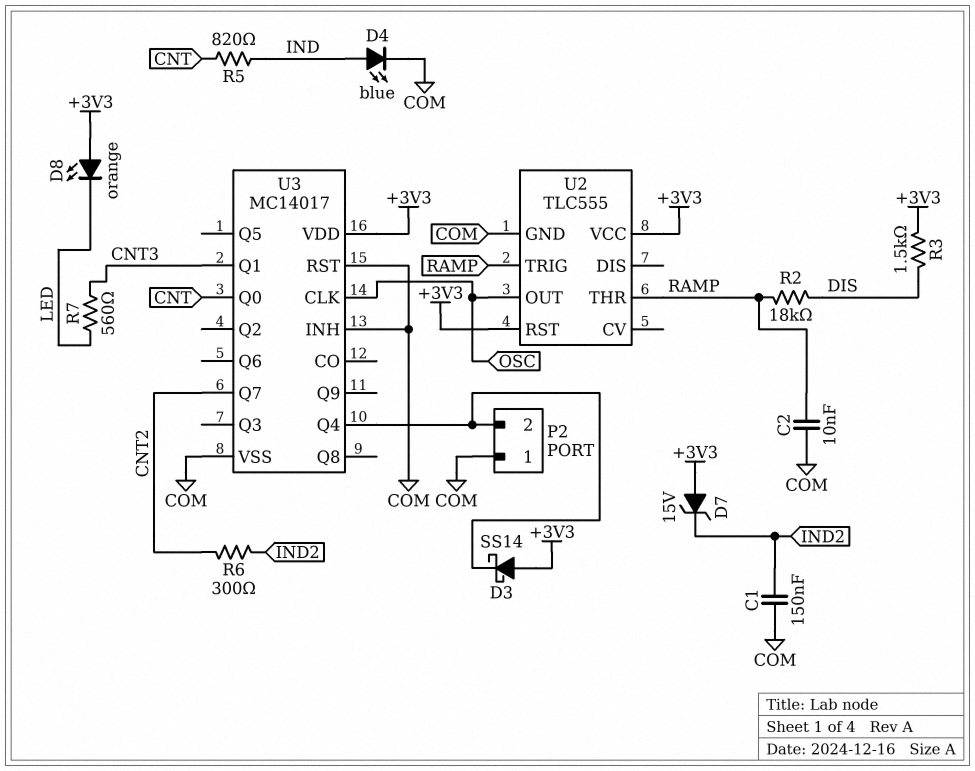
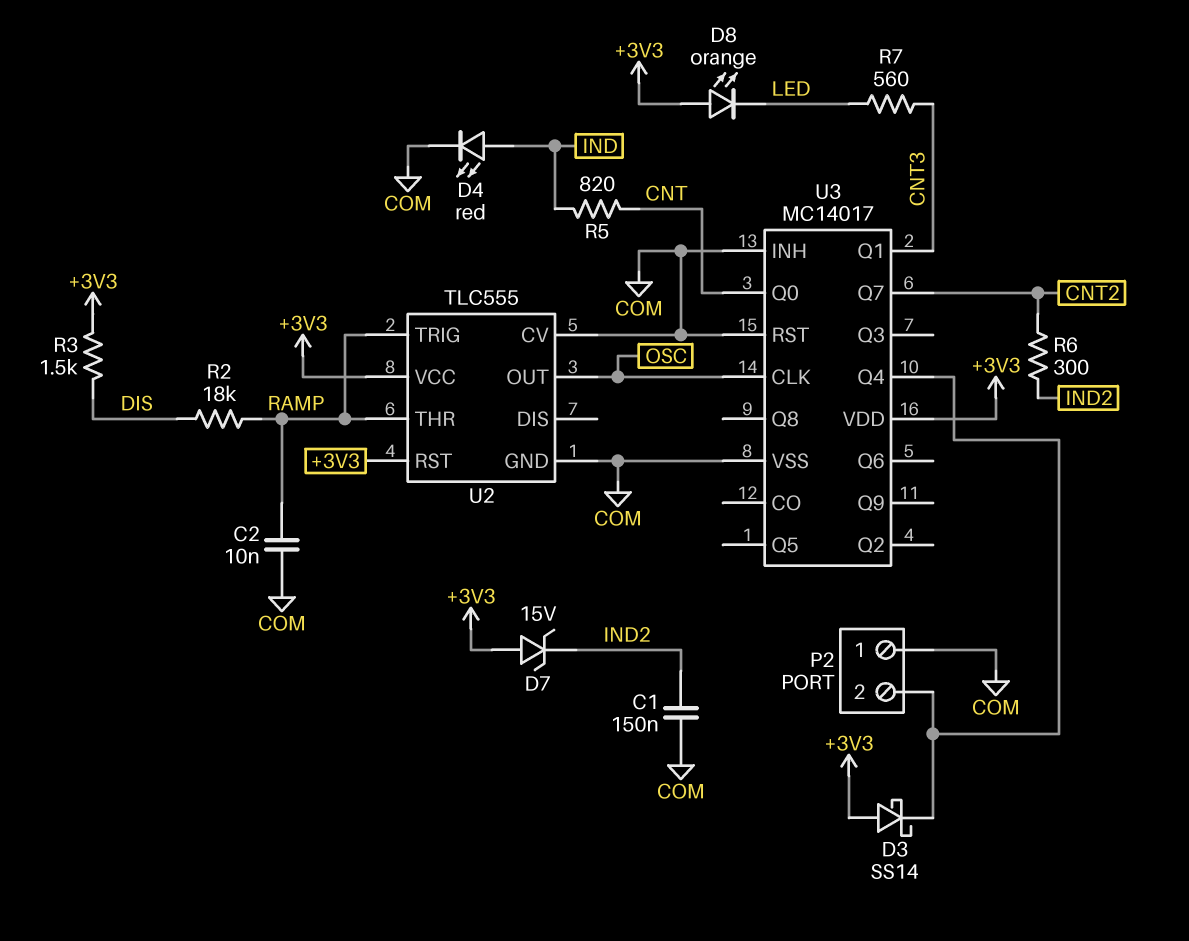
D4: LED blue (A IND, K COM) -> LED red (A IND, K COM)
U2 pin CV: none -> COM

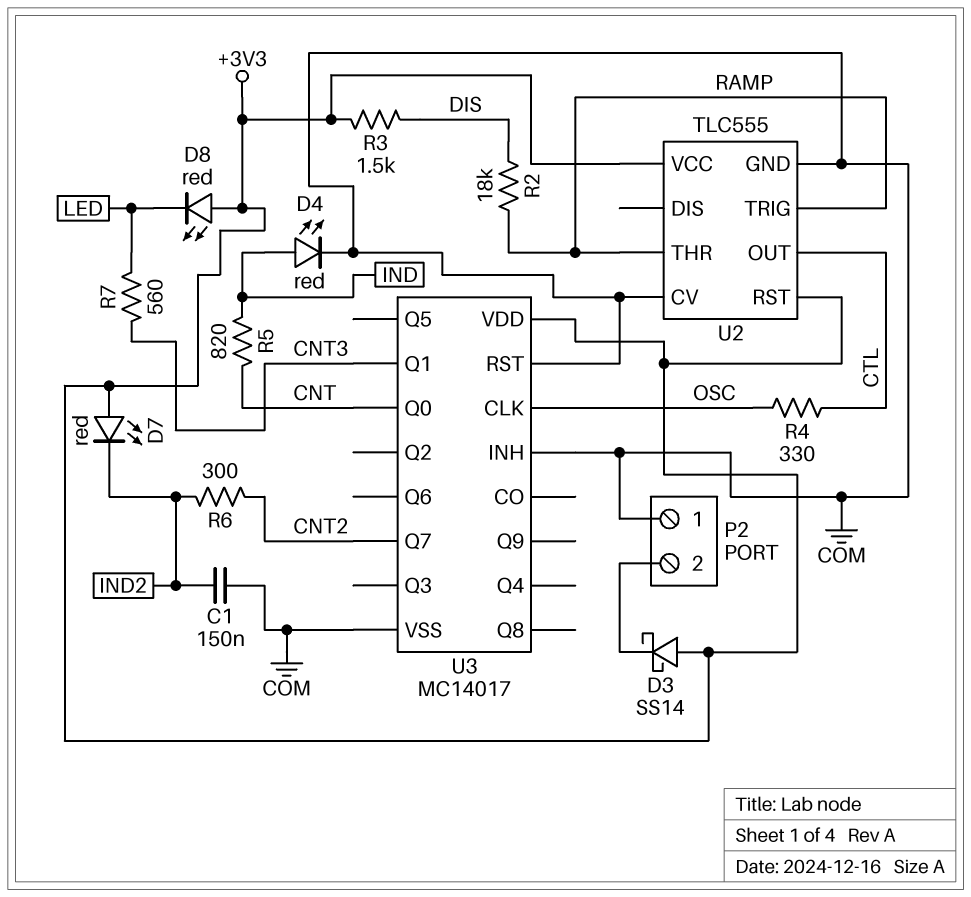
C2: 10nF (COM, RAMP) -> none
D7: zener 15V (A +3V3, K IND2) -> LED red (A +3V3, K IND2)
D8: LED orange (A +3V3, K LED) -> LED red (A +3V3, K LED)
R4: none -> 330 (CTL, OSC)
U2 pin OUT: OSC -> CTL
U3 pin Q4: P2/2 -> none

